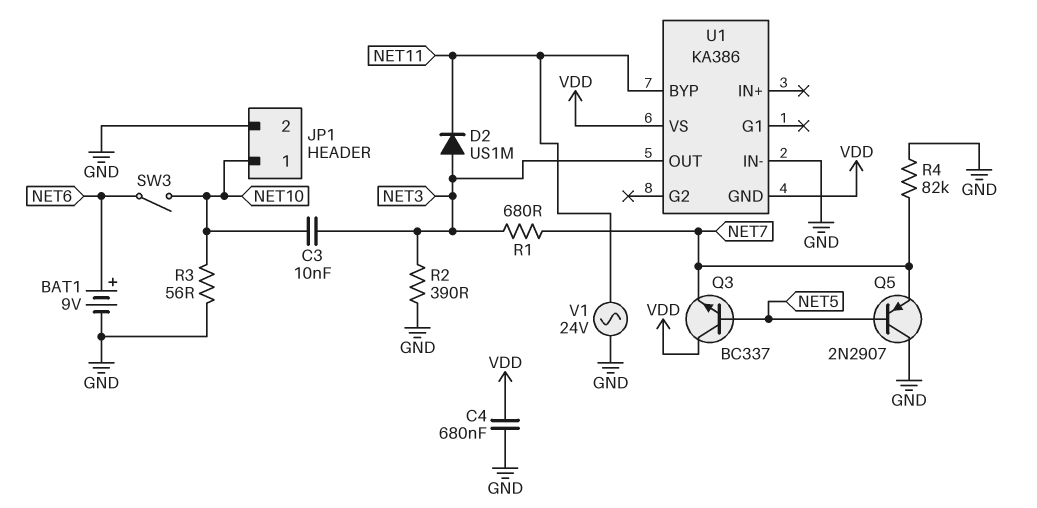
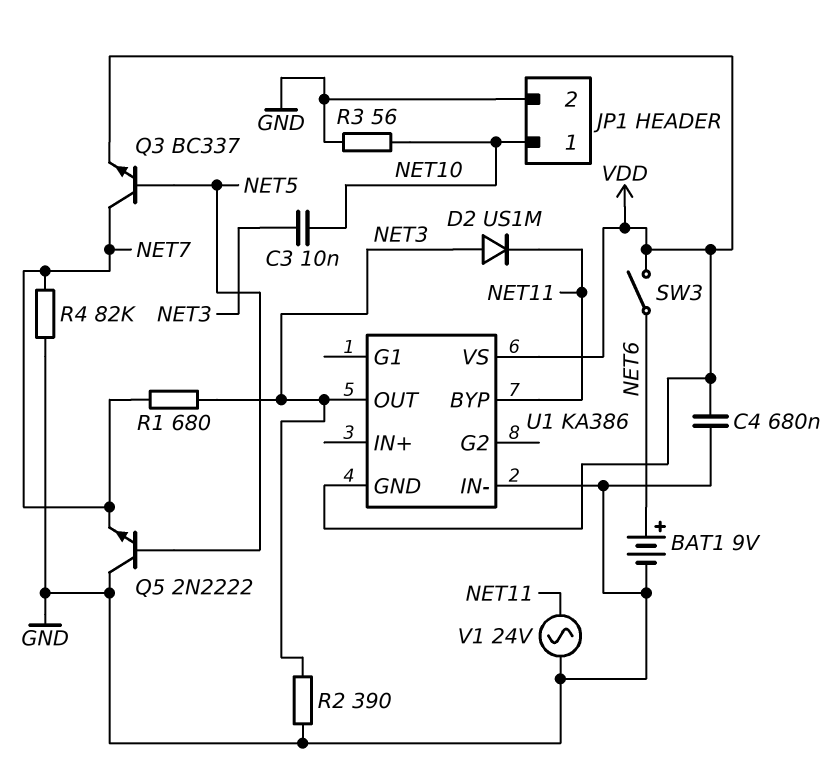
Q3: NPN BC337 (B NET5, C VDD, E NET7) -> NPN BC337 (B NET5, C NET7, E VDD)
Q5: PNP 2N2907 (B NET5, C GND, E NET7) -> NPN 2N2222 (B NET5, C GND, E NET7)
SW3: switch (NET6, NET10) -> switch (NET6, VDD)

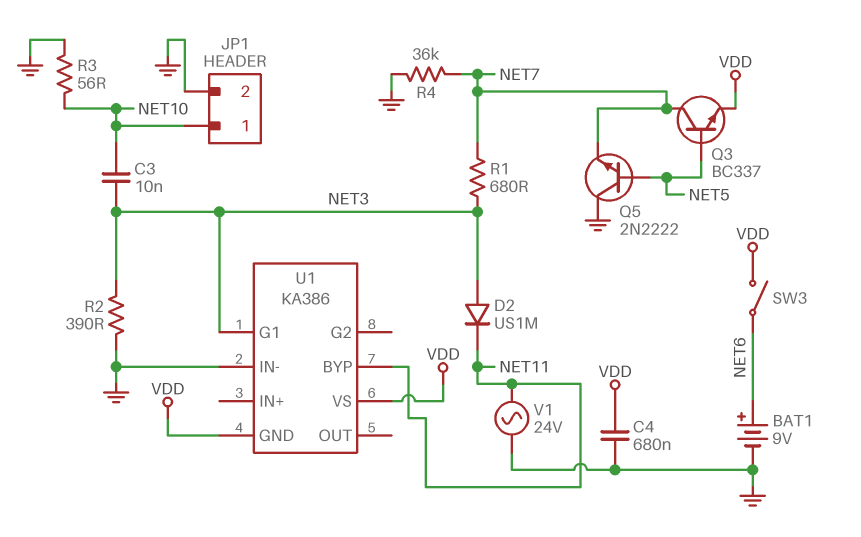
R4: 82k (GND, NET7) -> 36k (GND, NET7)
U1 pin G1: none -> NET3
U1 pin OUT: NET3 -> none

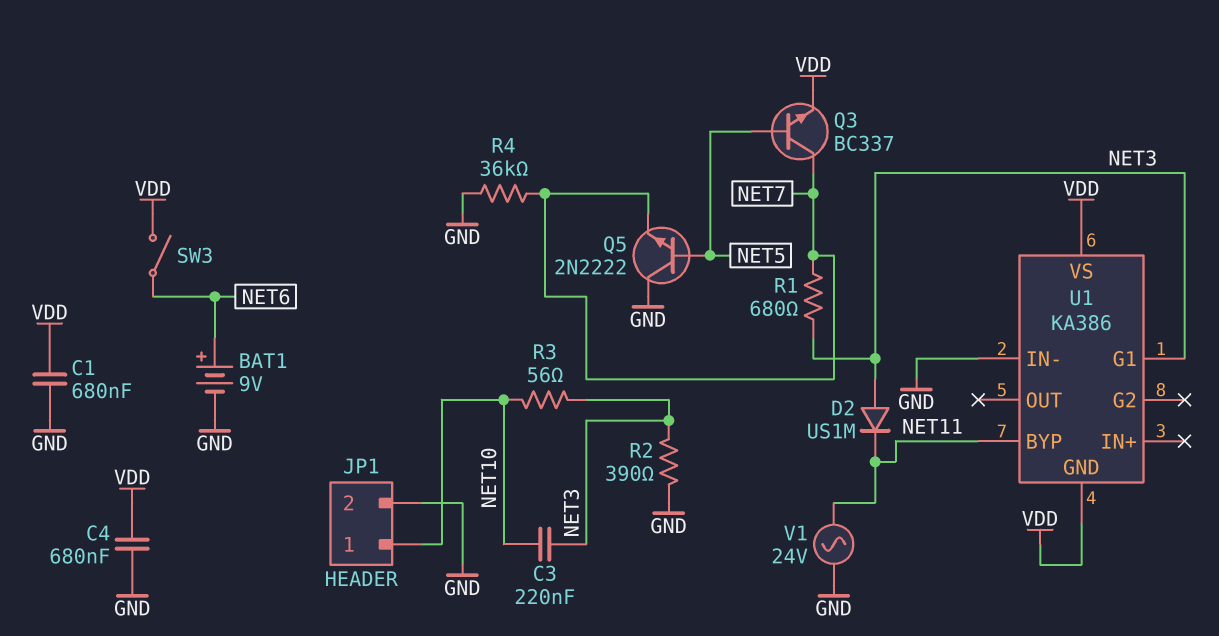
C1: none -> 680nF (GND, VDD)
C3: 10nF (NET3, NET10) -> 220nF (NET3, NET10)
R3: 56 (GND, NET10) -> 56 (NET3, NET10)

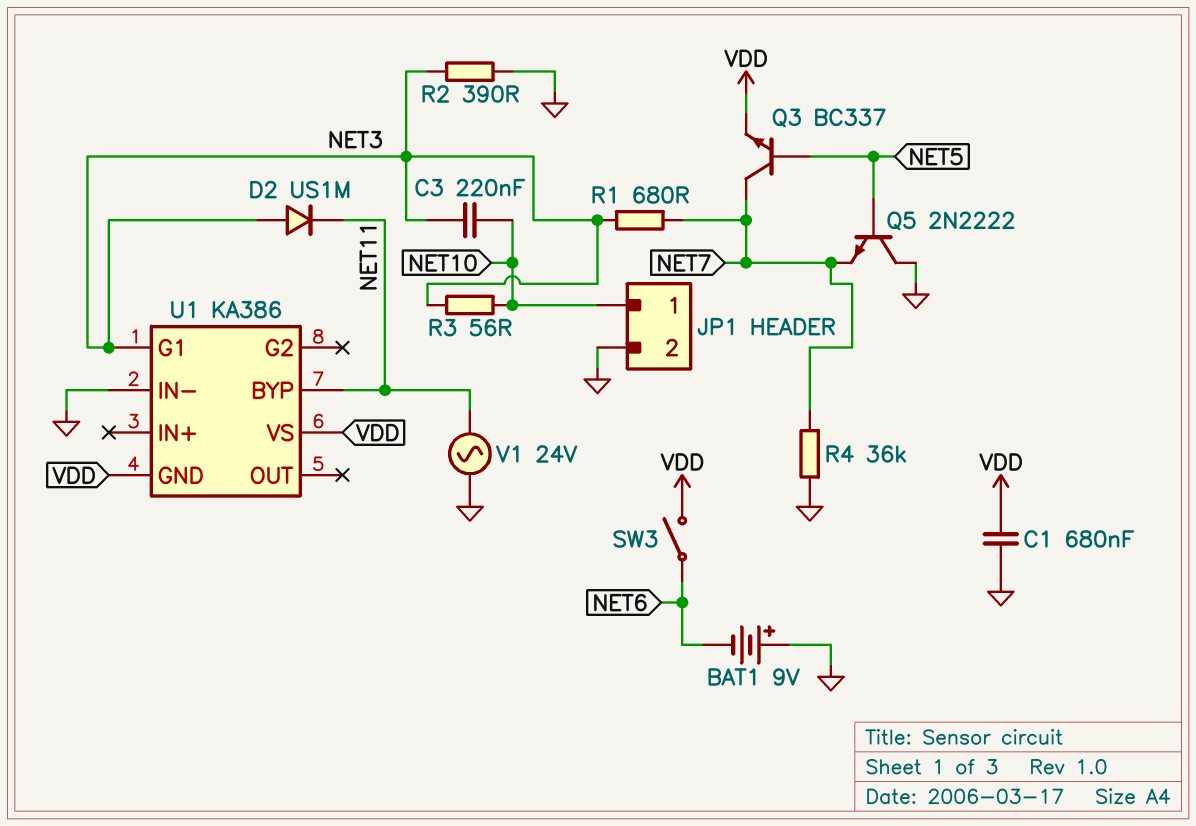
BAT1: 9V (plus NET6, minus GND) -> 9V (plus GND, minus NET6)
C4: 680nF (GND, VDD) -> none

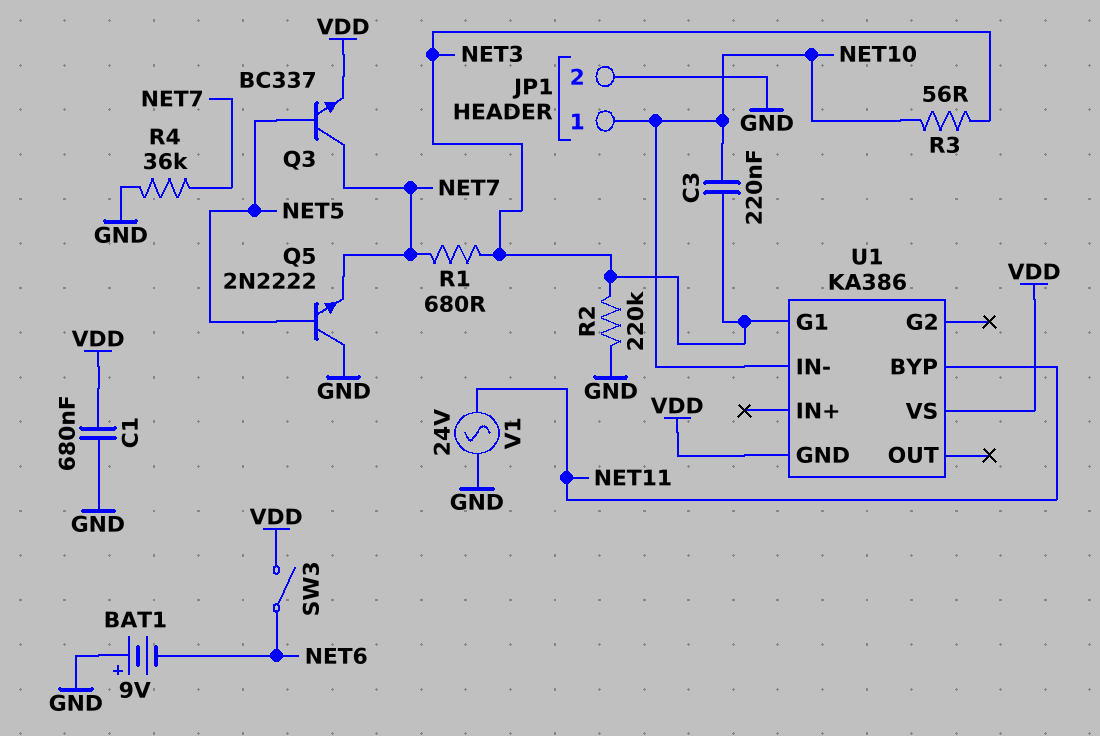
D2: diode US1M (A NET3, K NET11) -> none
R2: 390 (GND, NET3) -> 220k (GND, NET3)
U1 pin IN-: GND -> NET10

